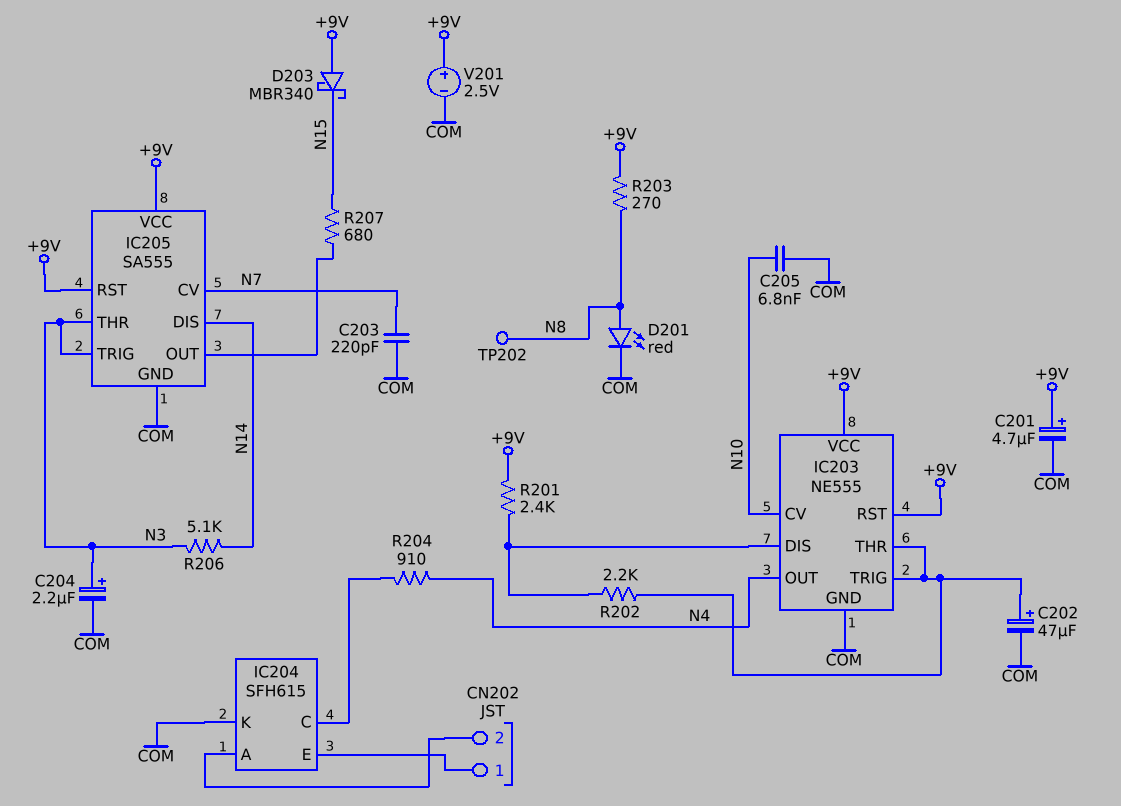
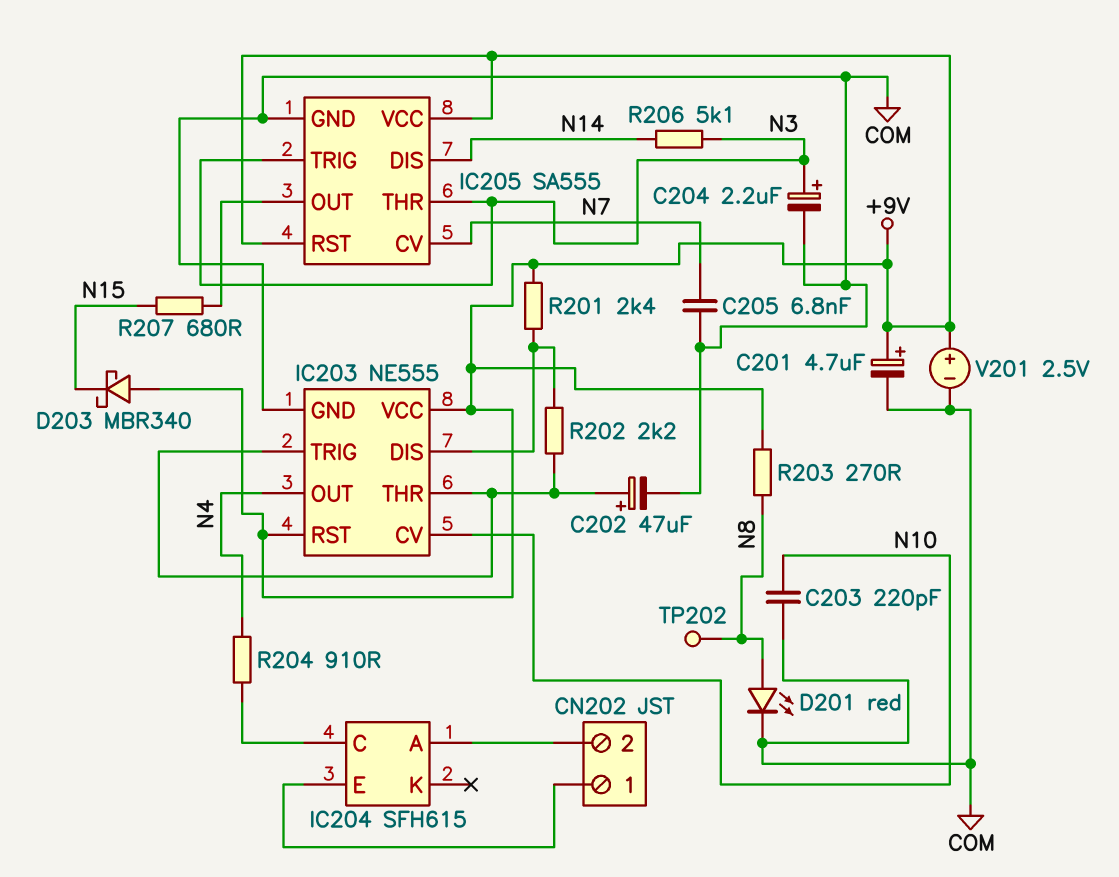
C203: 220pF (COM, N7) -> 220pF (COM, N10)
C205: 6.8nF (COM, N10) -> 6.8nF (COM, N7)
IC204 pin K: COM -> none

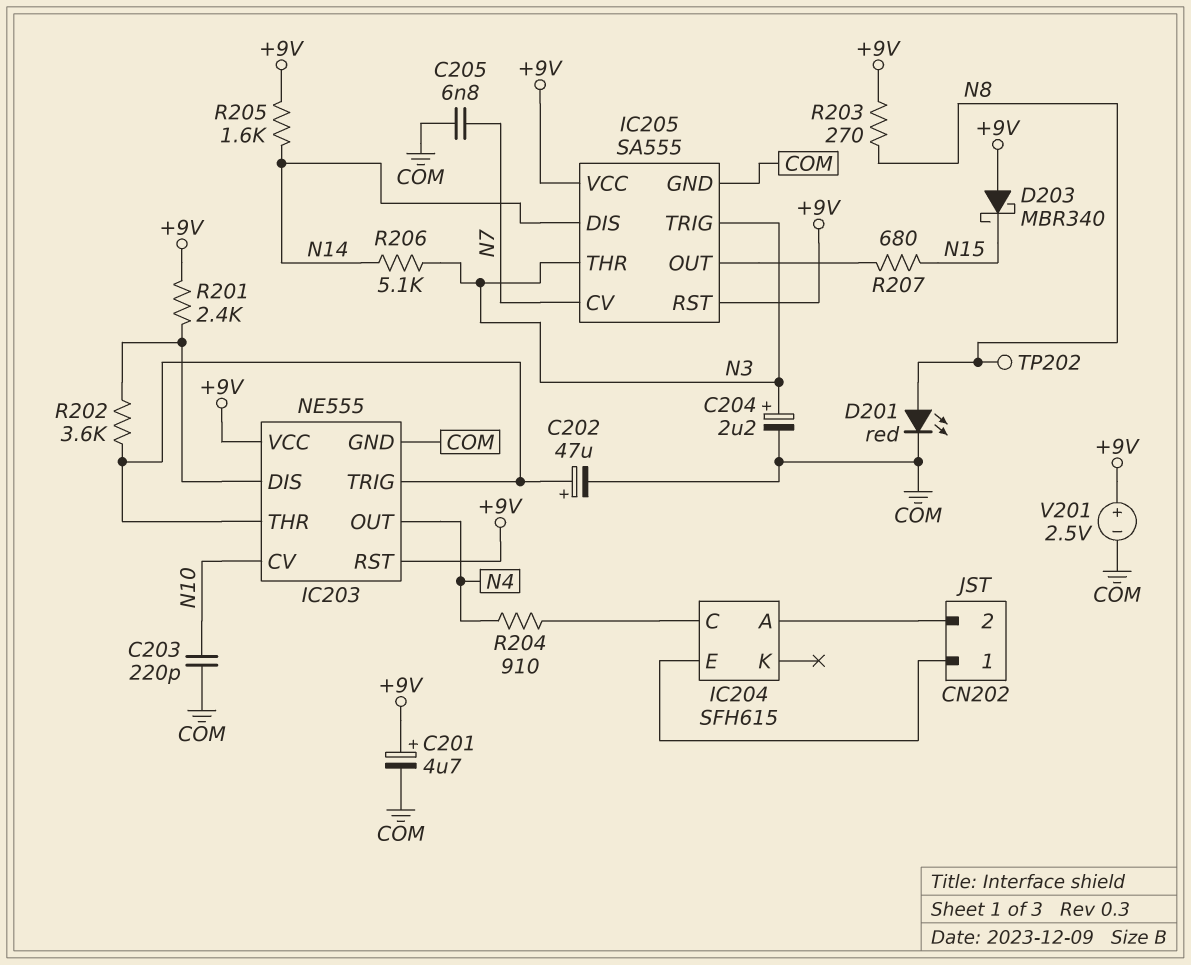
R202: 2.2k (IC203/DIS, IC203/THR) -> 3.6k (IC203/DIS, IC203/THR)
R205: none -> 1.6k (+9V, N14)

